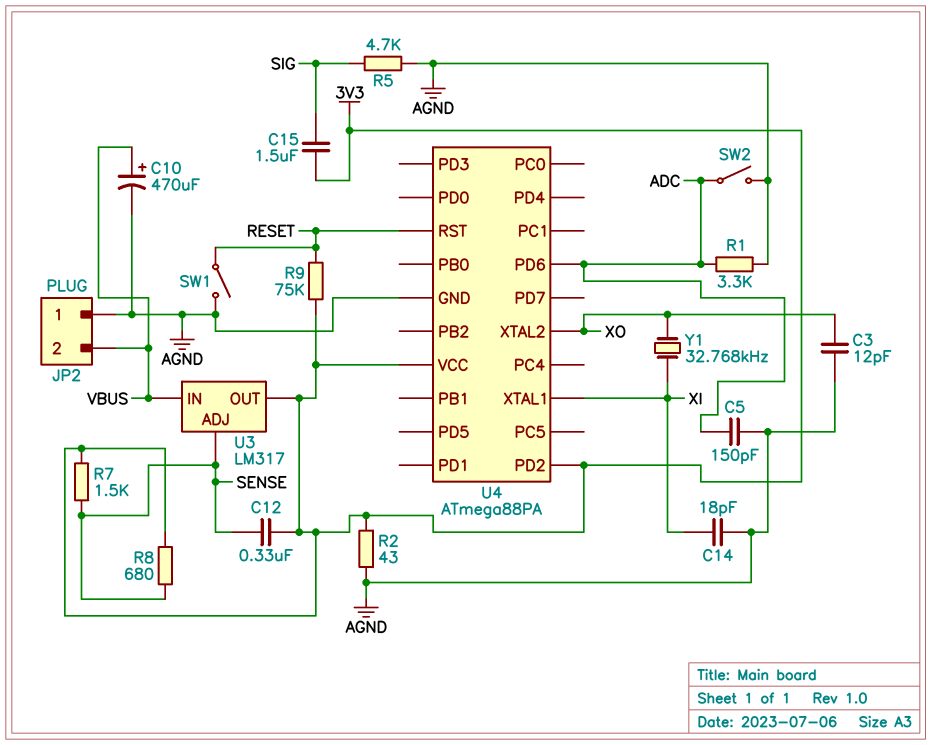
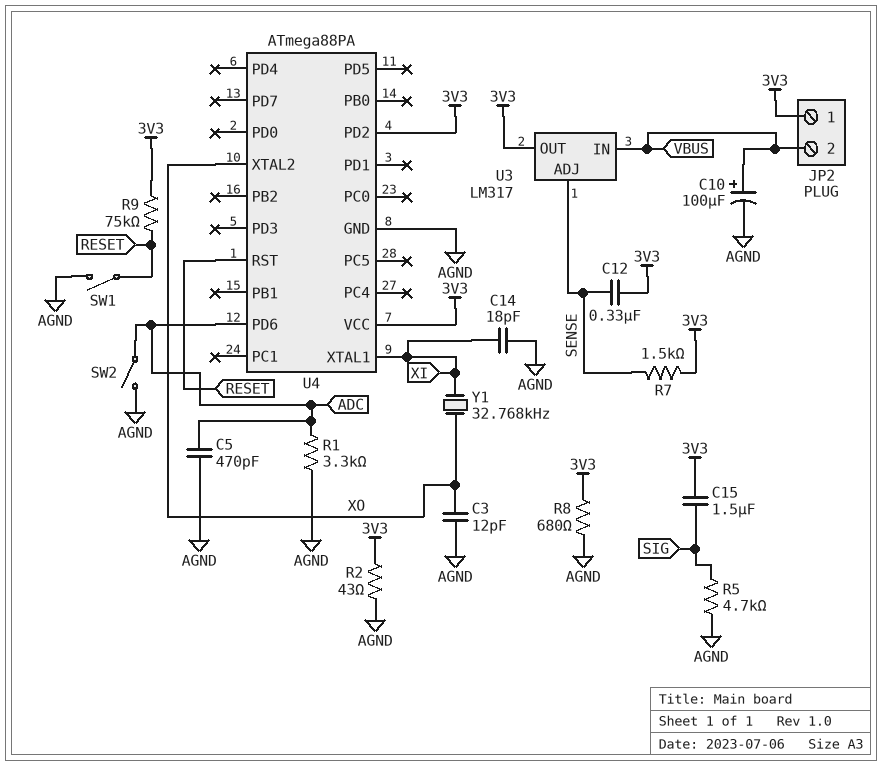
C5: 150pF (ADC, AGND) -> 470pF (ADC, AGND)
C10: 470uF (plus VBUS, minus AGND) -> 100uF (plus VBUS, minus AGND)
JP2 pin 1: AGND -> 3V3
R8: 680 (3V3, SENSE) -> 680 (3V3, AGND)

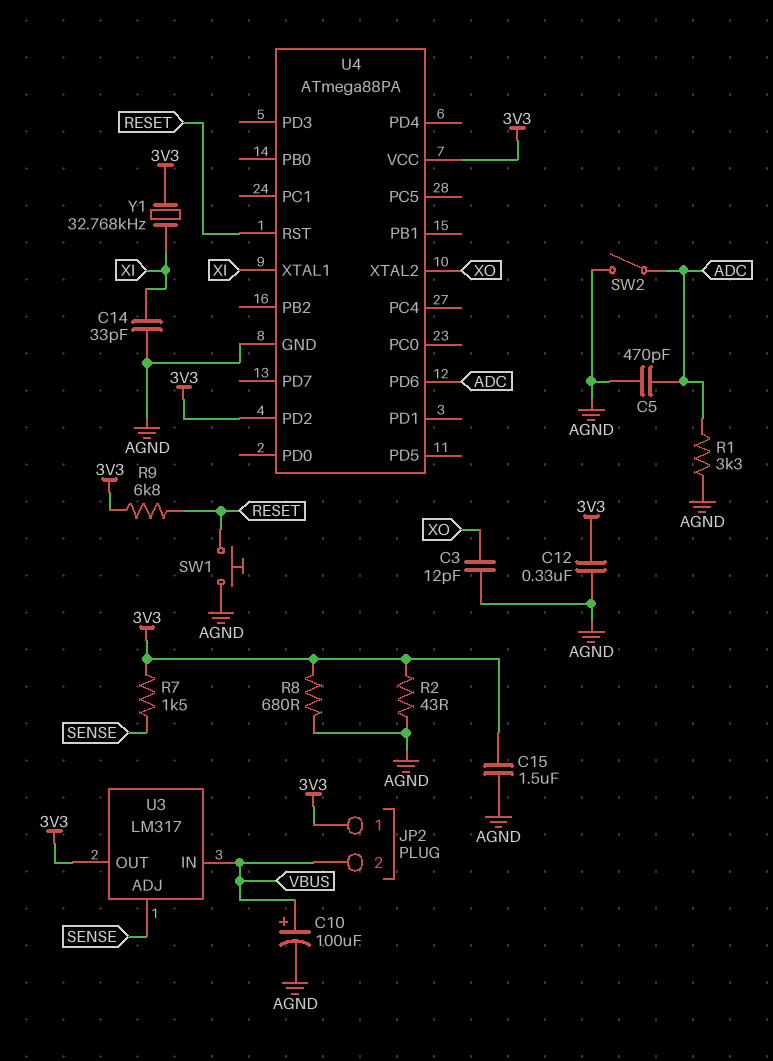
C12: 330nF (3V3, SENSE) -> 330nF (3V3, AGND)
C14: 18pF (AGND, XI) -> 33pF (AGND, XI)
C15: 1.5uF (3V3, SIG) -> 1.5uF (3V3, AGND)
R5: 4.7k (AGND, SIG) -> none
R9: 75k (3V3, RESET) -> 6.8k (3V3, RESET)
SW1: switch (AGND, RESET) -> button (AGND, RESET)
Y1: 32.768kHz (XI, XO) -> 32.768kHz (3V3, XI)

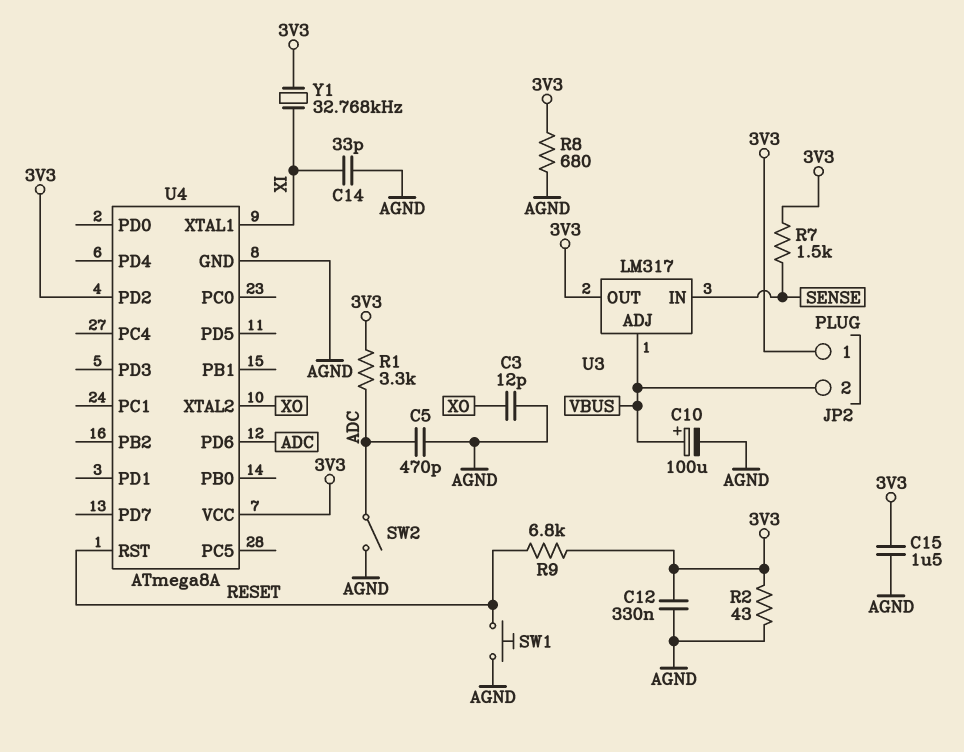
R1: 3.3k (ADC, AGND) -> 3.3k (3V3, ADC)
U3 pin ADJ: SENSE -> VBUS
U3 pin IN: VBUS -> SENSE
U4: ATmega88PA -> ATmega8A

